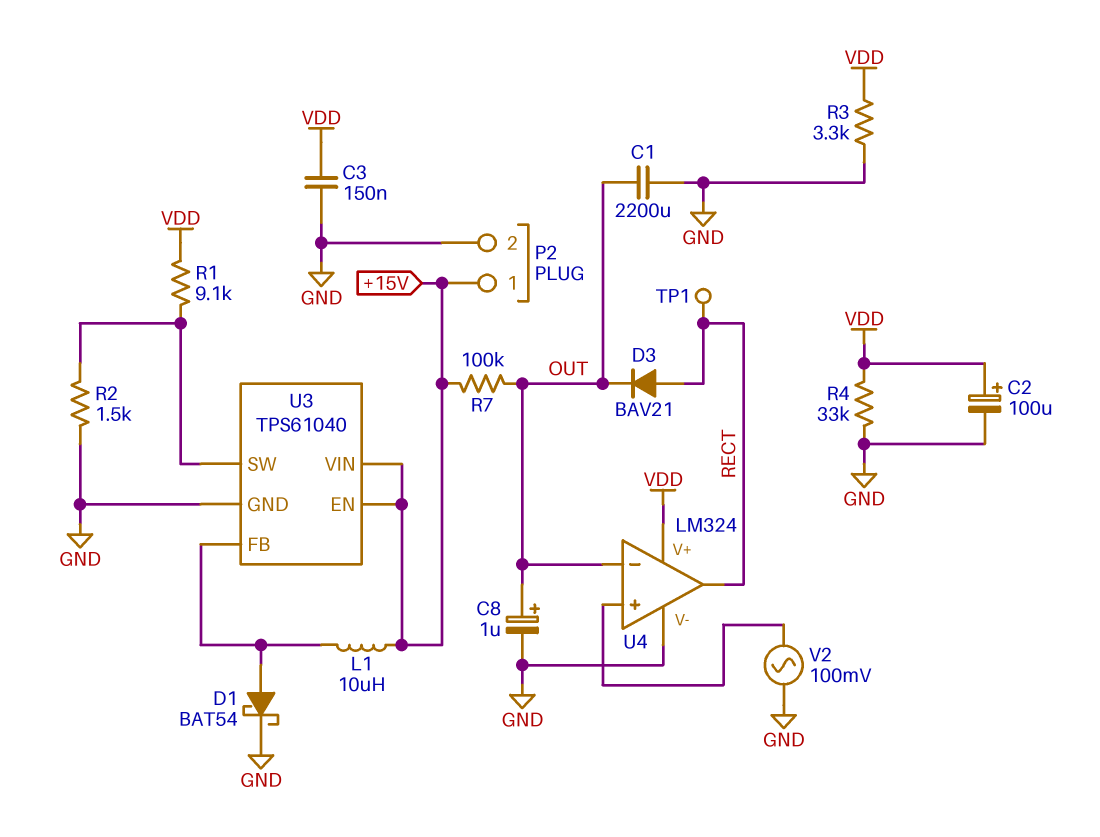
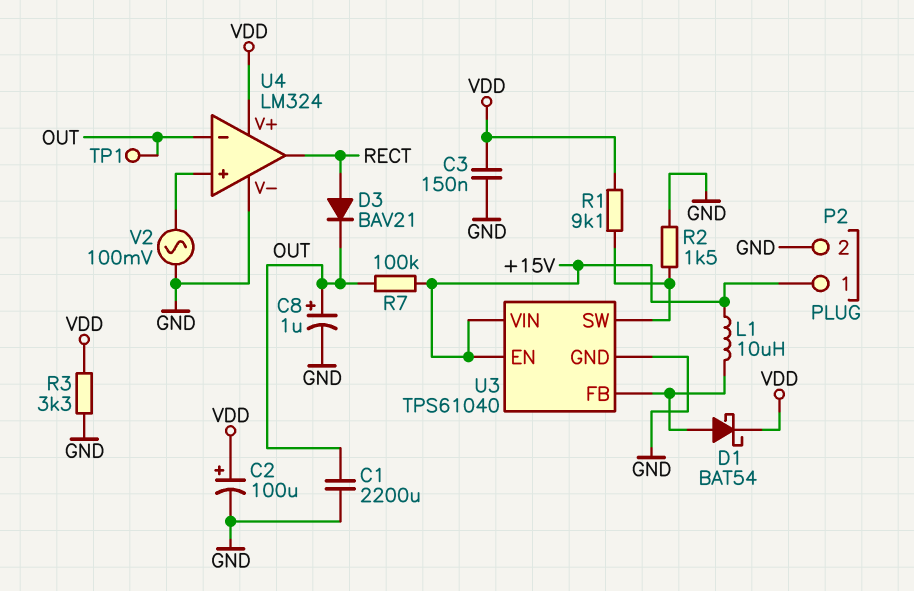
D1: schottky BAT54 (A U3/FB, K GND) -> schottky BAT54 (A U3/FB, K VDD)
R4: 33k (GND, VDD) -> none
TP1: test point (RECT) -> test point (OUT)

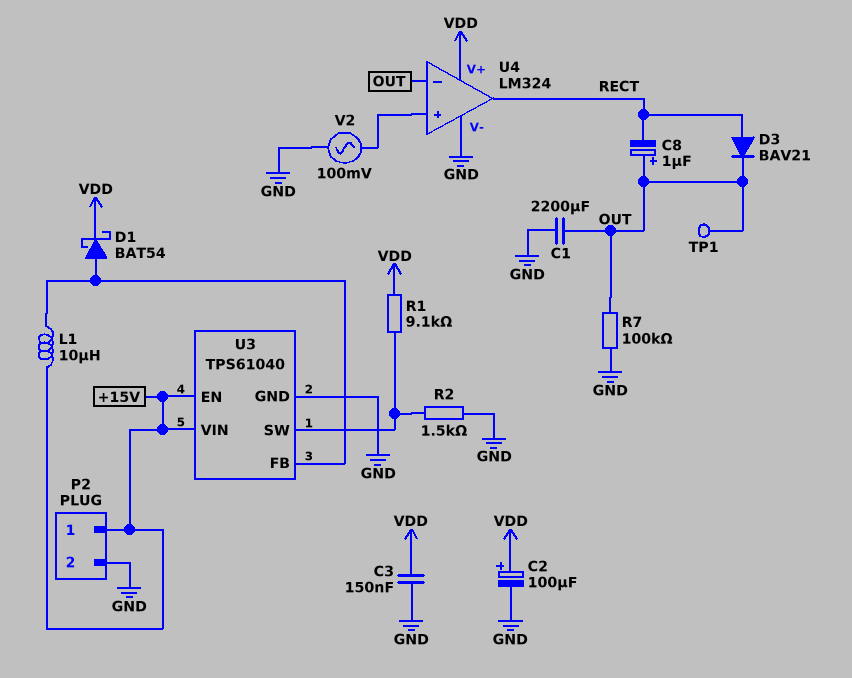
C8: 1uF (plus OUT, minus GND) -> 1uF (plus OUT, minus RECT)
R3: 3.3k (GND, VDD) -> none
R7: 100k (+15V, OUT) -> 100k (GND, OUT)

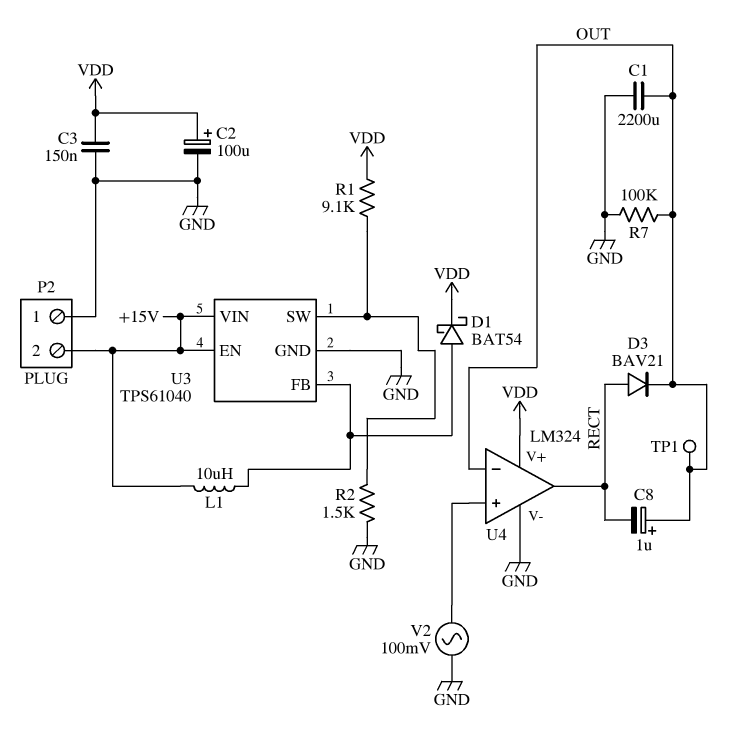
P2 pin 1: +15V -> GND
P2 pin 2: GND -> +15V

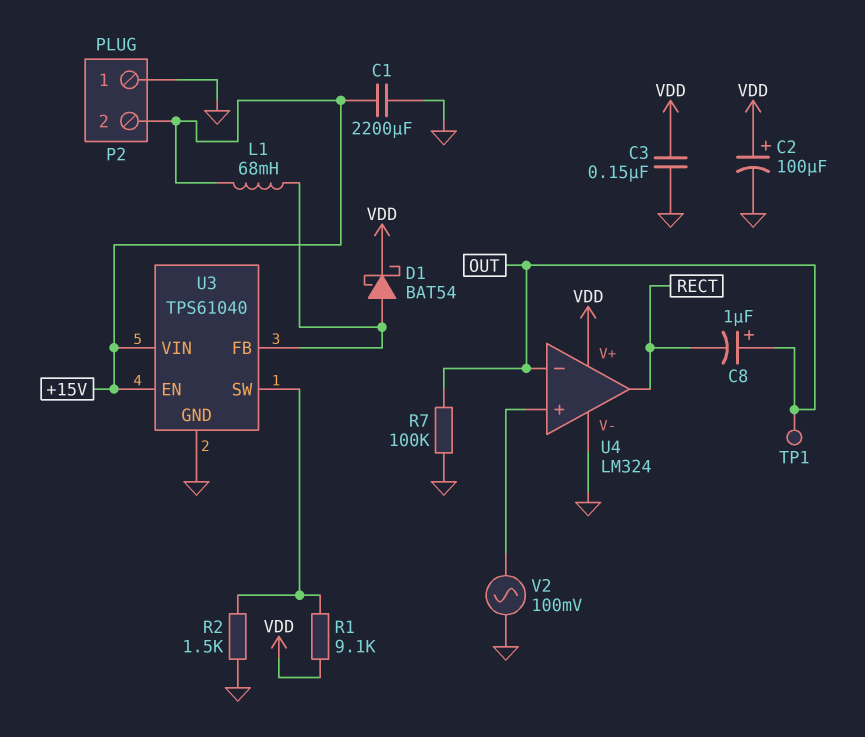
C1: 2200uF (GND, OUT) -> 2200uF (+15V, GND)
D3: diode BAV21 (A RECT, K OUT) -> none
L1: 10uH (+15V, U3/FB) -> 68mH (+15V, U3/FB)

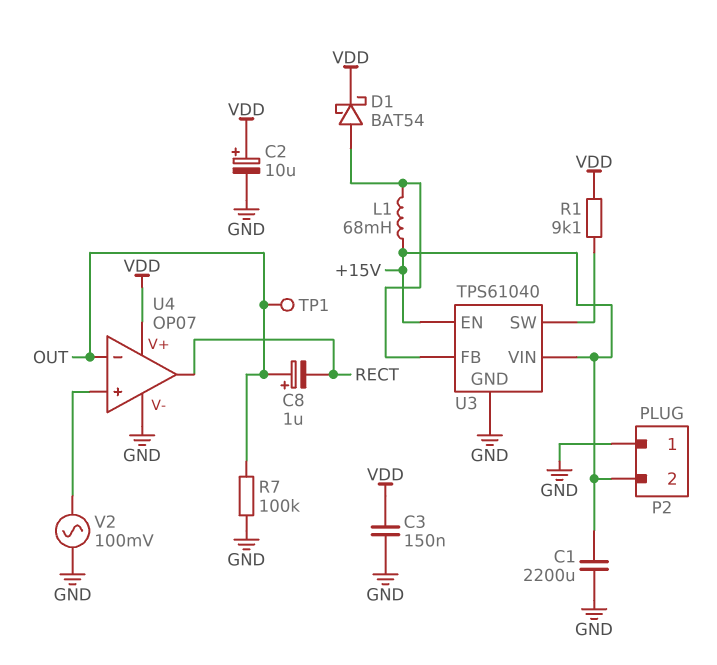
C2: 100uF (plus VDD, minus GND) -> 10uF (plus VDD, minus GND)
R2: 1.5k (GND, U3/SW) -> none
U4: LM324 -> OP07

